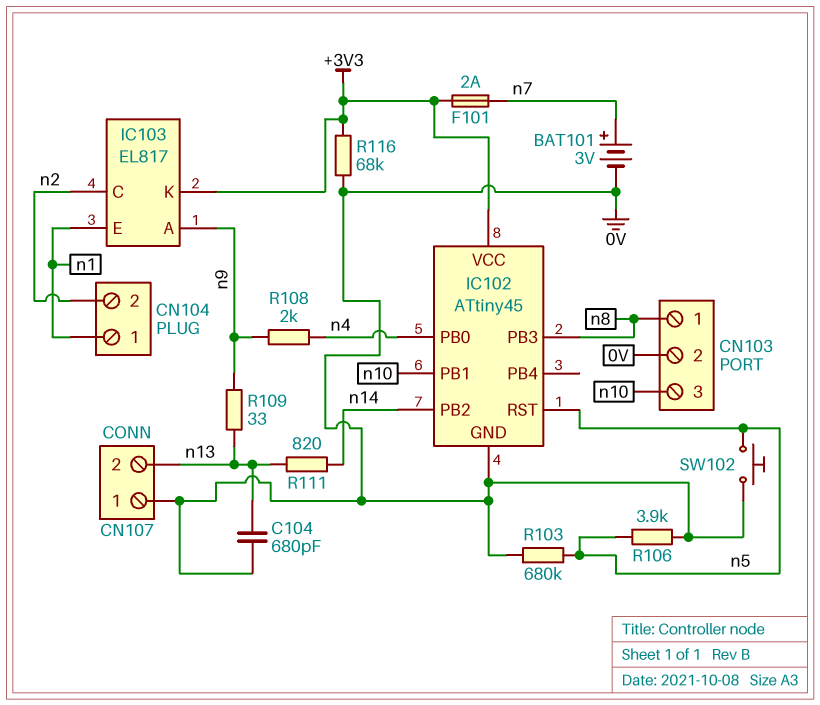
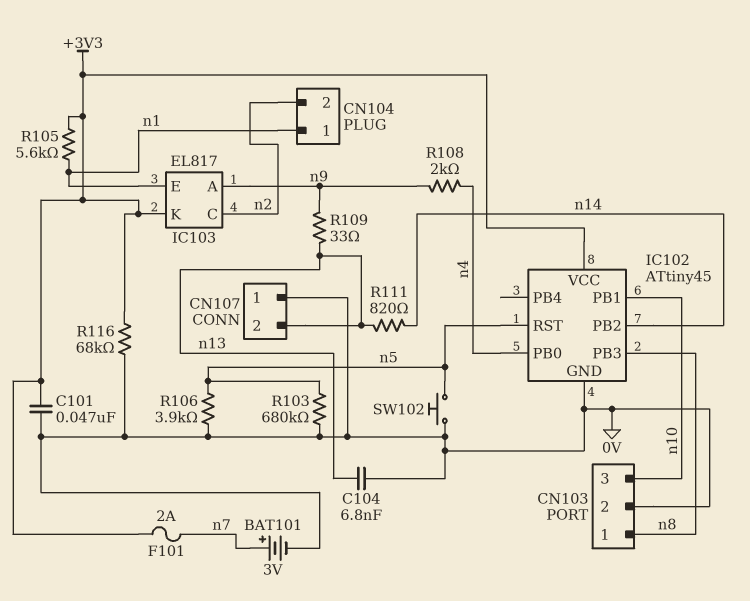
C101: none -> 47nF (+3V3, 0V)
C104: 680pF (0V, n13) -> 6.8nF (0V, n13)
R105: none -> 5.6k (+3V3, n1)

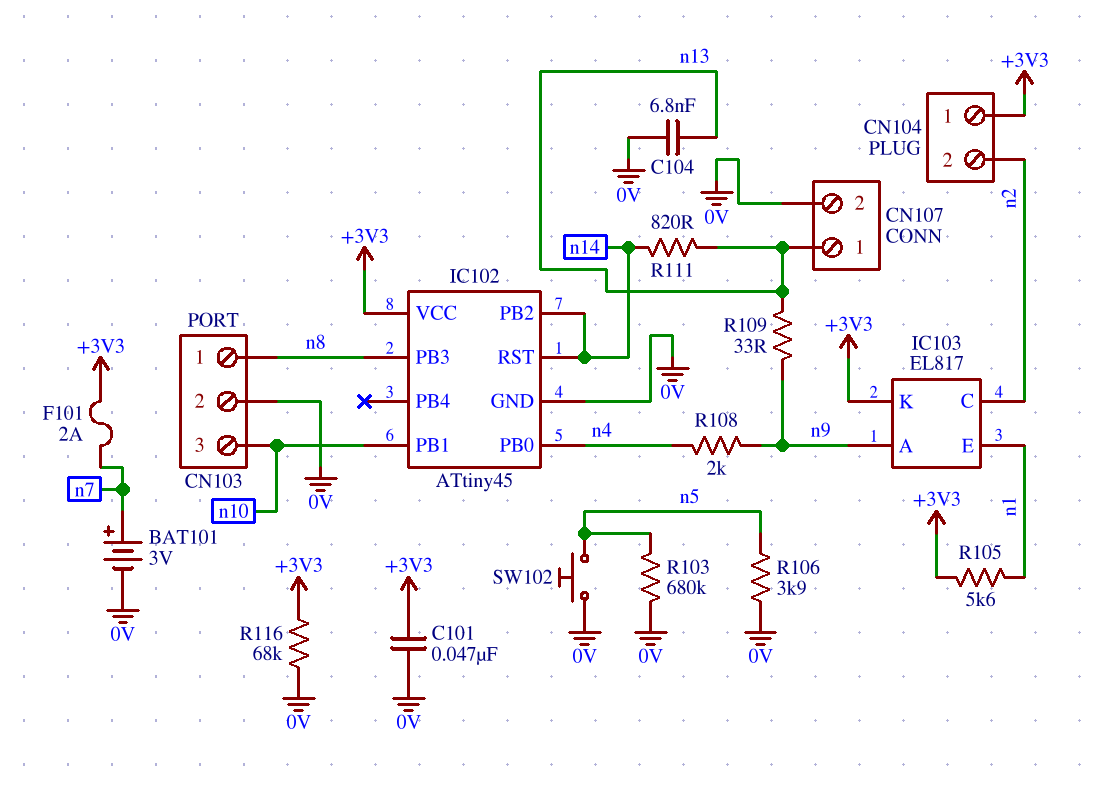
CN104 pin 1: n1 -> +3V3
CN107 pin 1: 0V -> n13
CN107 pin 2: n13 -> 0V
IC102 pin RST: n5 -> n14

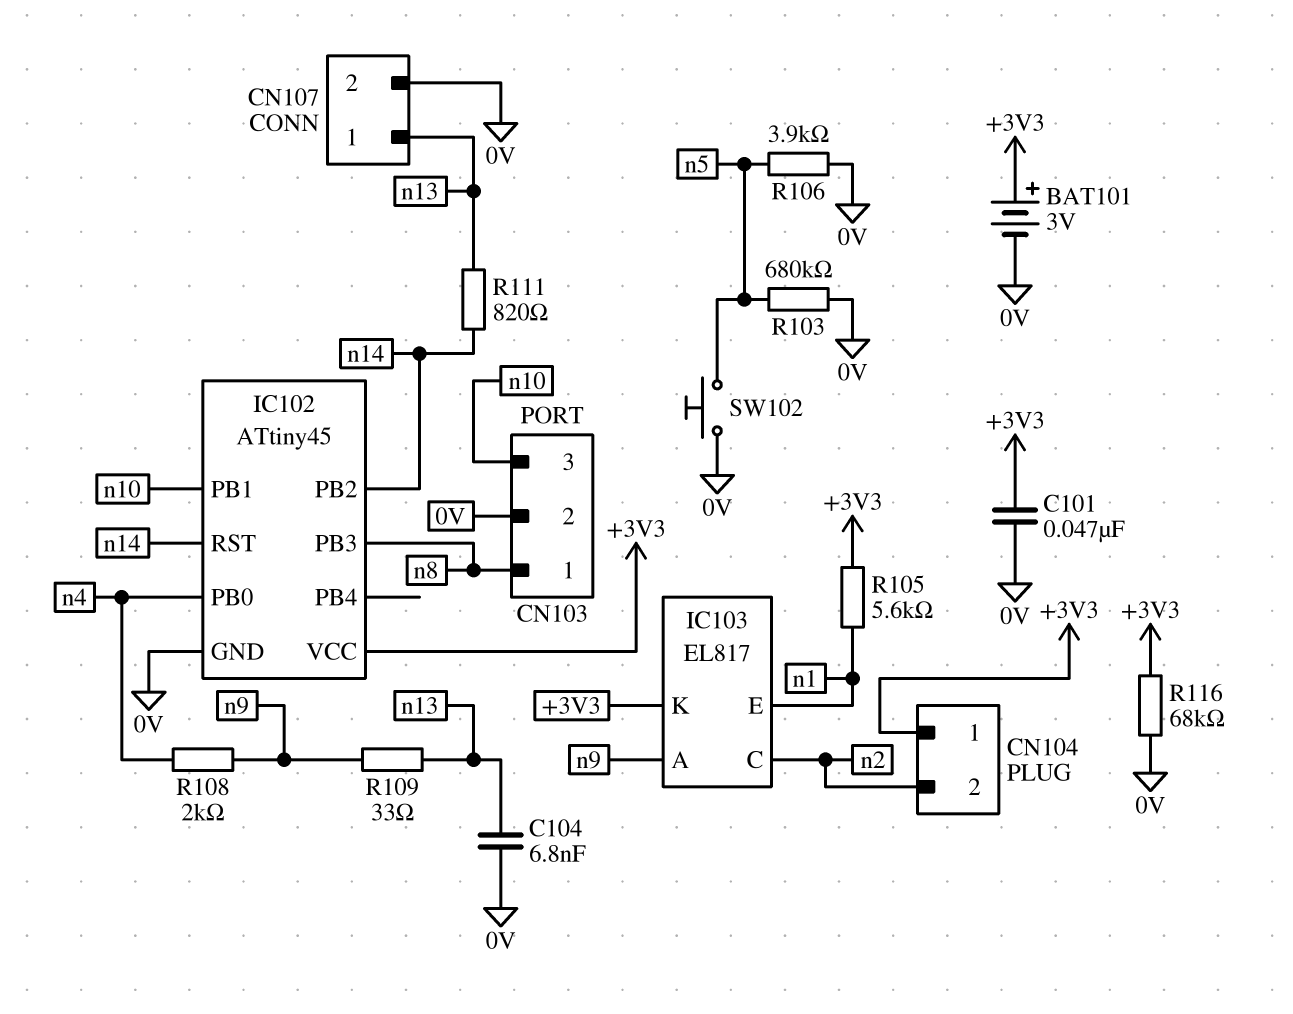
BAT101: 3V (plus n7, minus 0V) -> 3V (plus +3V3, minus 0V)
F101: 2A (+3V3, n7) -> none

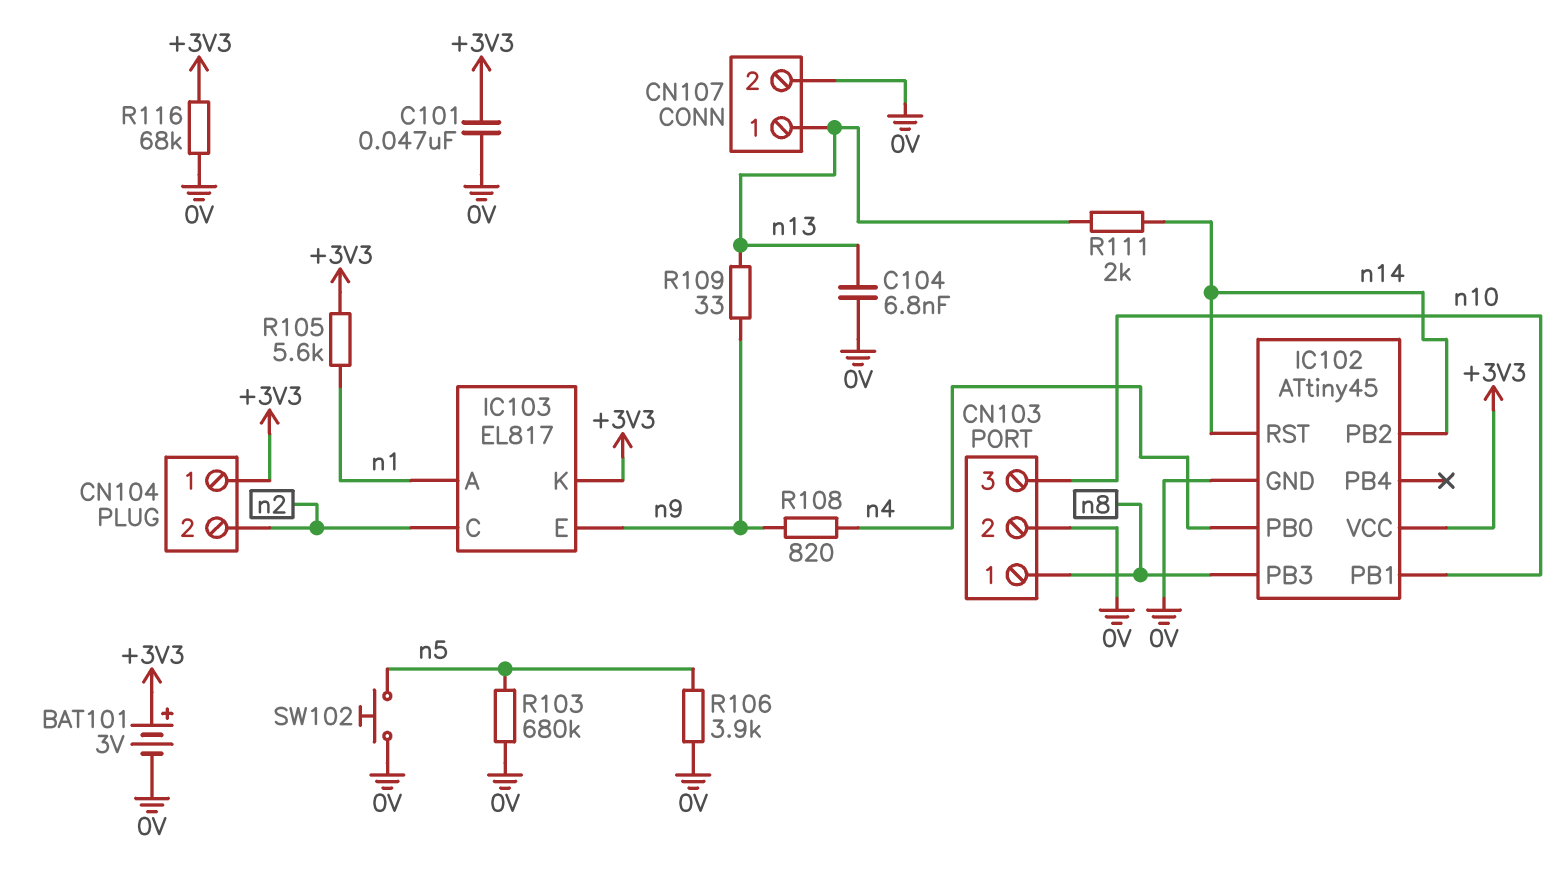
IC103 pin A: n9 -> n1
IC103 pin E: n1 -> n9
R108: 2k (n4, n9) -> 820 (n4, n9)
R111: 820 (n13, n14) -> 2k (n13, n14)

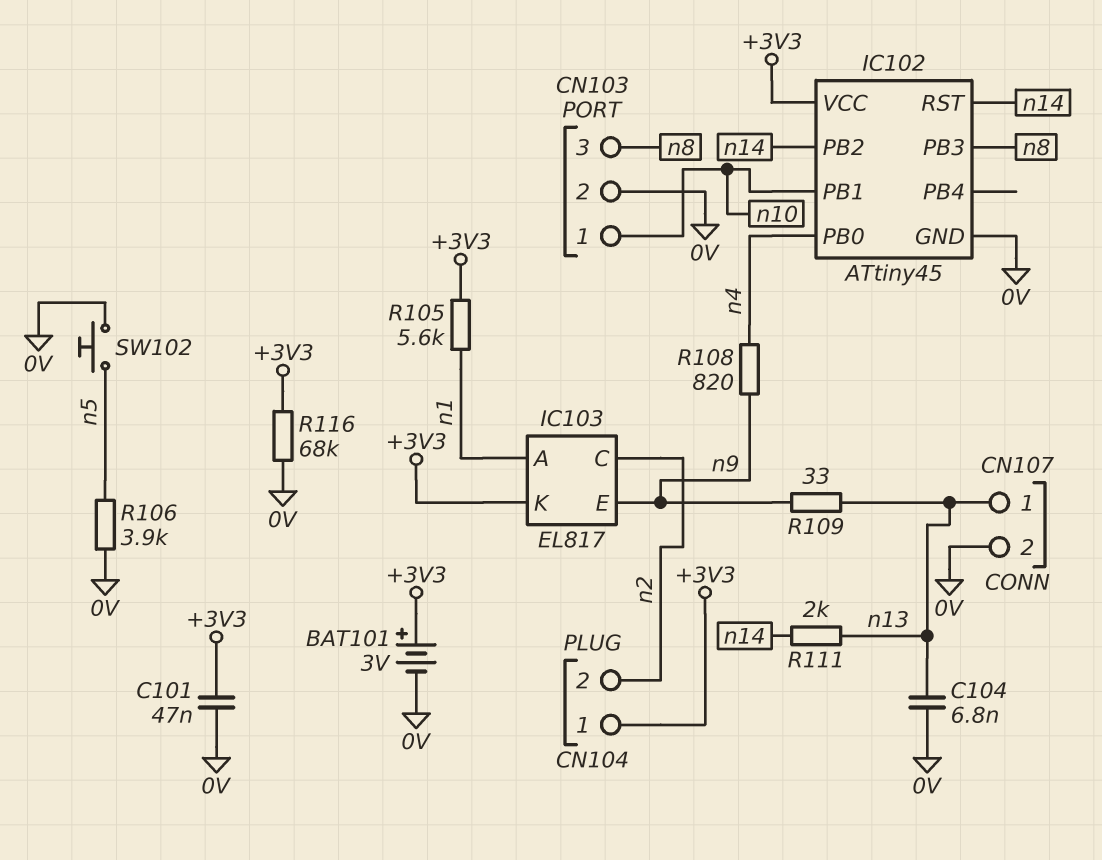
CN103 pin 1: n8 -> n10
CN103 pin 3: n10 -> n8
R103: 680k (0V, n5) -> none

